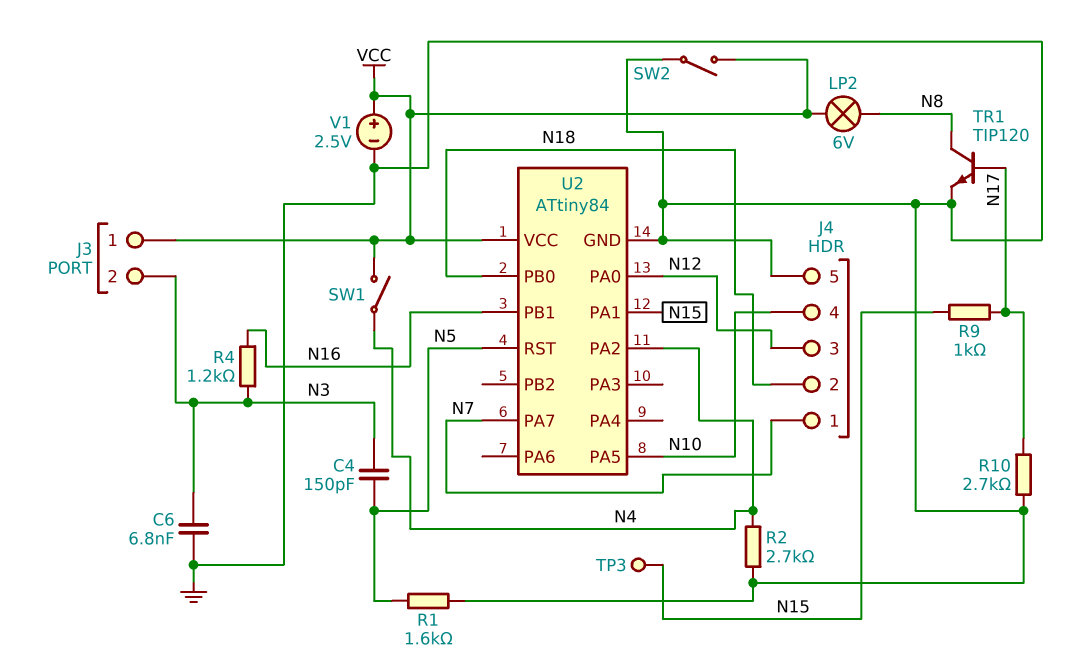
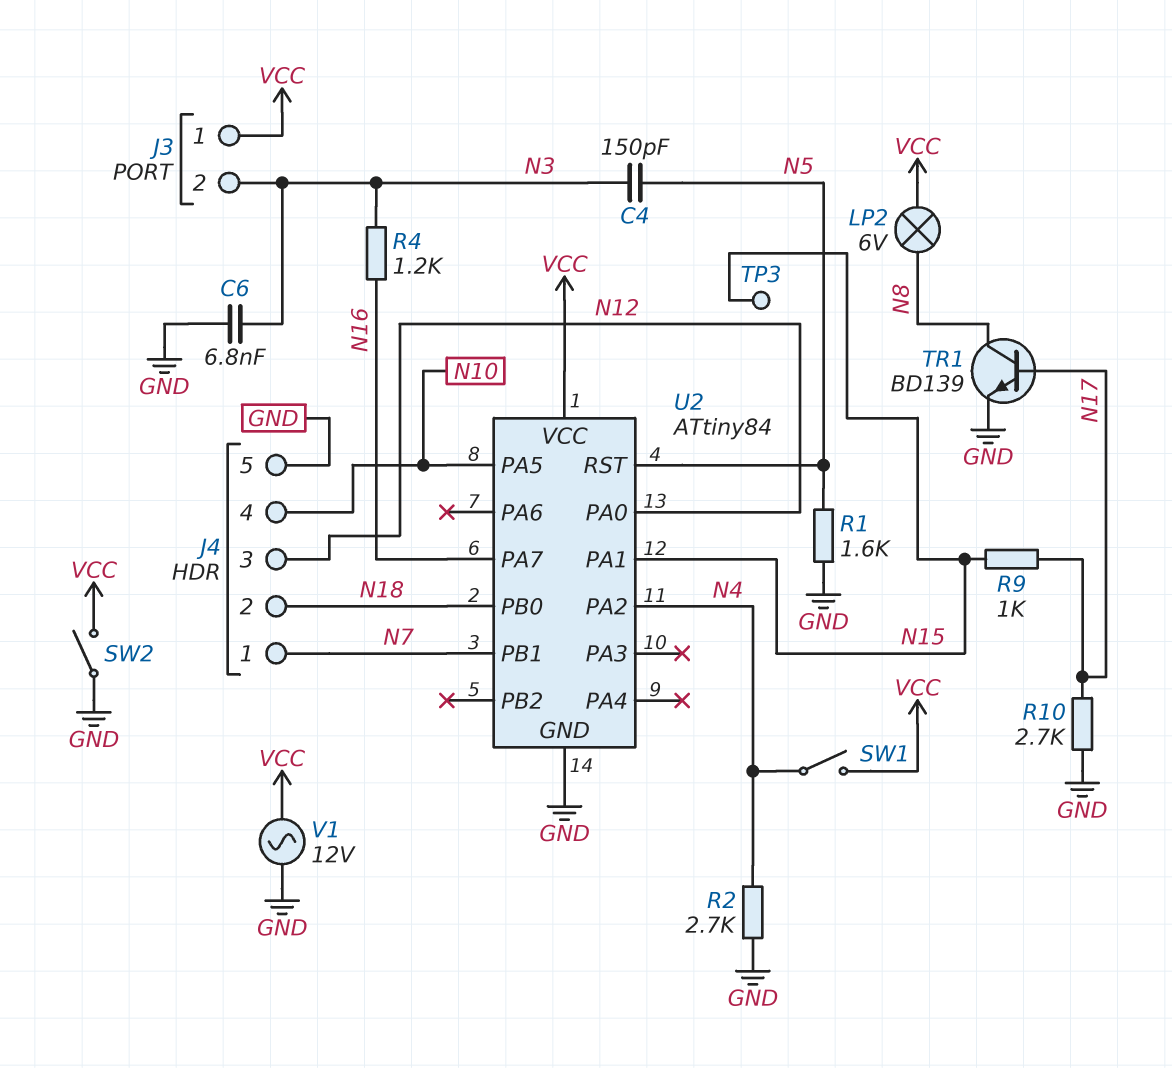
TR1: NPN TIP120 (B N17, C N8, E GND) -> NPN BD139 (B N17, C N8, E GND)
U2 pin PA7: N7 -> N16
U2 pin PB1: N16 -> N7
V1: 2.5V (plus VCC, minus GND) -> AC 12V (GND, VCC)

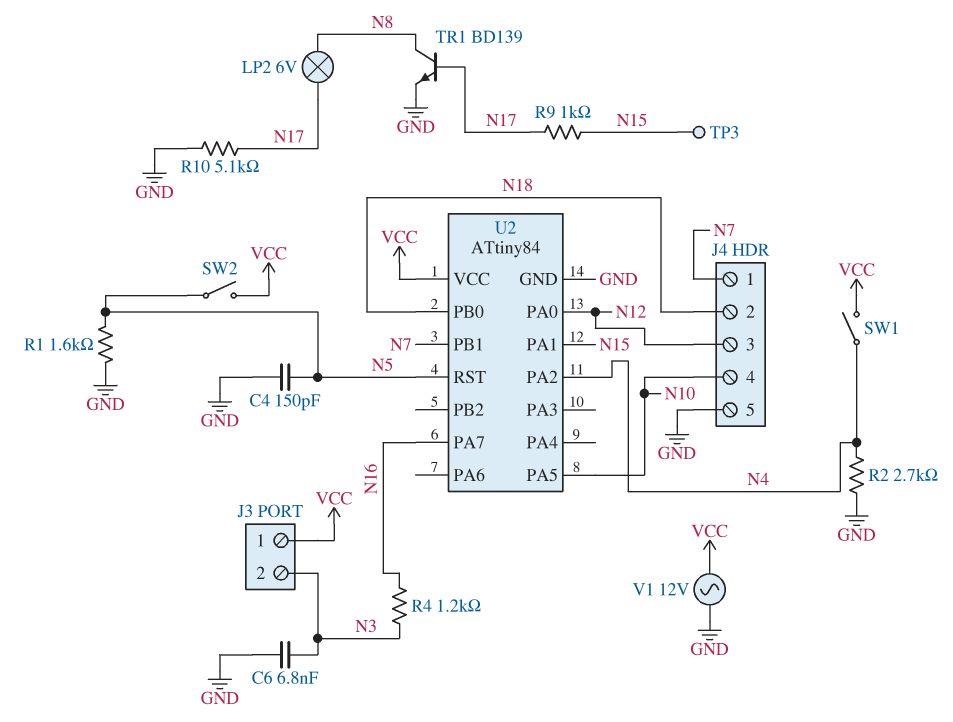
C4: 150pF (N3, N5) -> 150pF (GND, N5)
LP2: lamp 6V (N8, VCC) -> lamp 6V (N8, N17)
R10: 2.7k (GND, N17) -> 5.1k (GND, N17)
SW2: switch (GND, VCC) -> switch (N5, VCC)

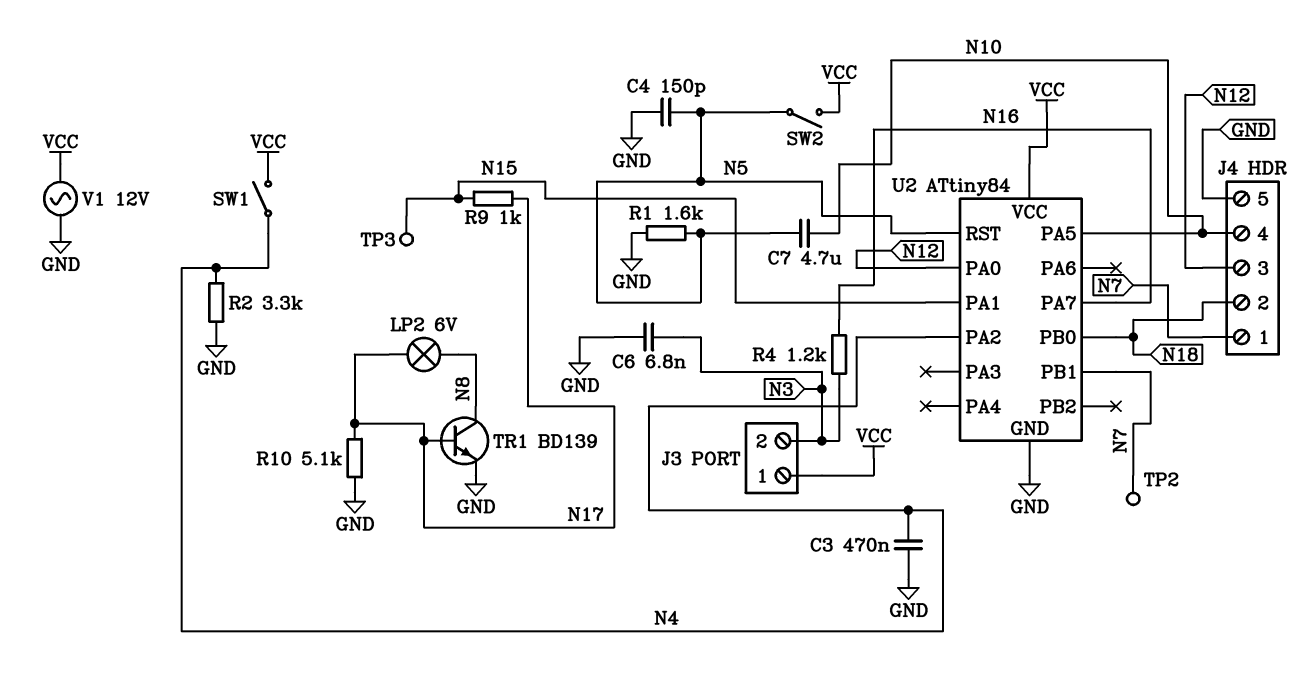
C3: none -> 470nF (GND, N4)
C7: none -> 4.7uF (N5, N10)
R2: 2.7k (GND, N4) -> 3.3k (GND, N4)
TP2: none -> test point (N7)

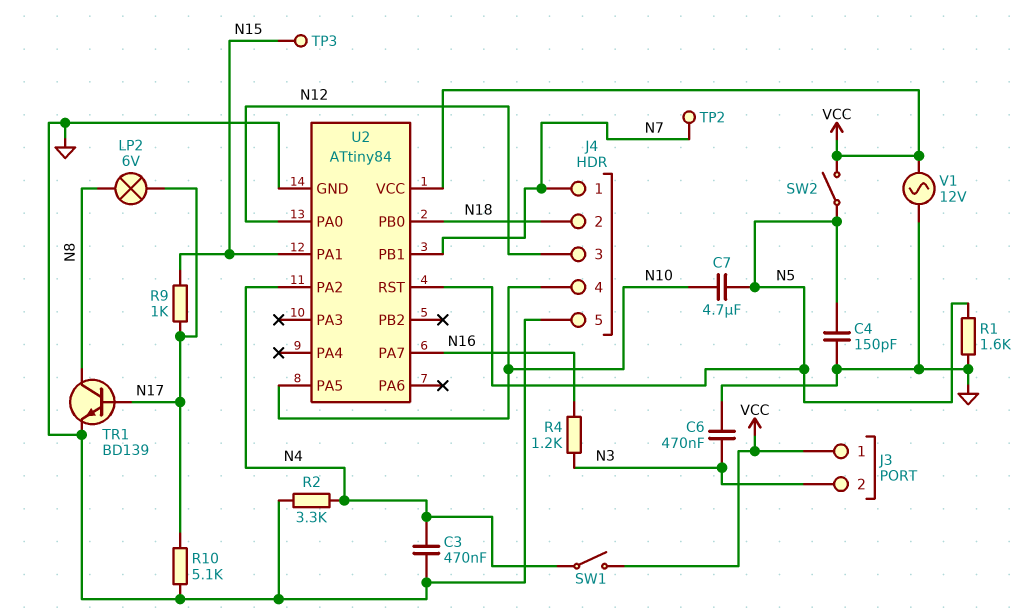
C6: 6.8nF (GND, N3) -> 470nF (GND, N3)

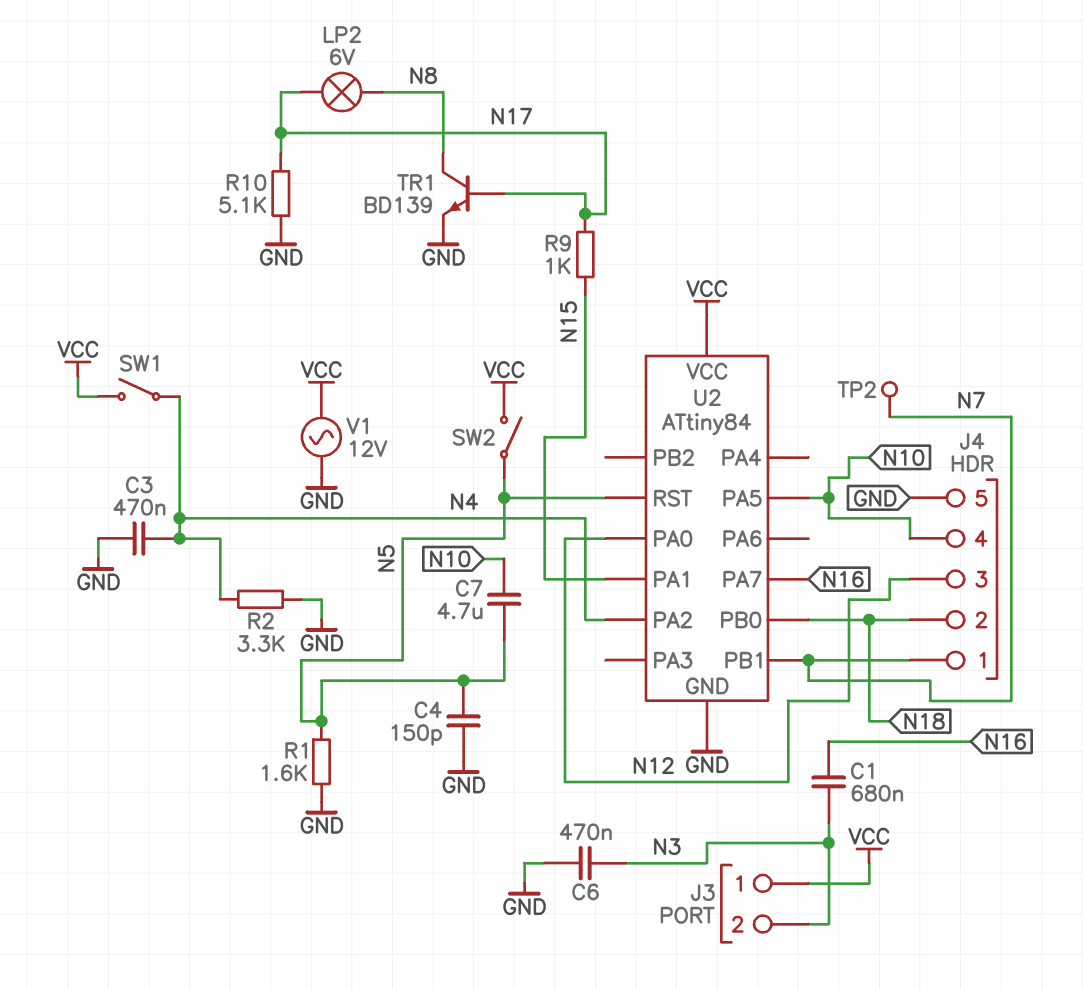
C1: none -> 680nF (N3, N16)
R4: 1.2k (N3, N16) -> none
TP3: test point (N15) -> none

